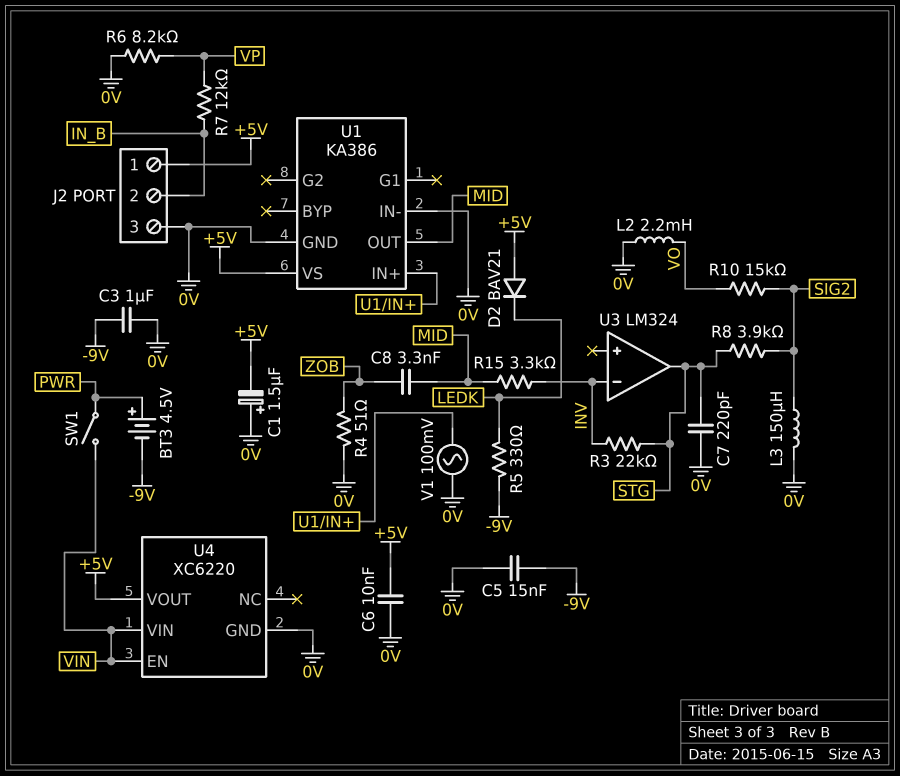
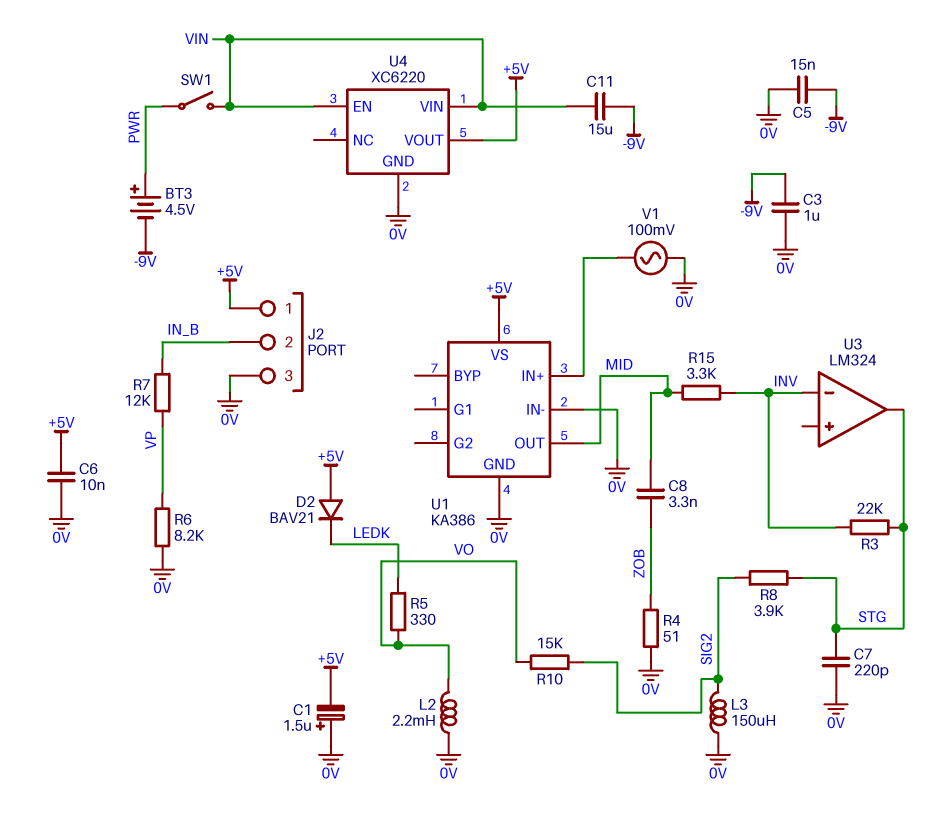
C11: none -> 15uF (-9V, VIN)
R5: 330 (-9V, LEDK) -> 330 (LEDK, VO)

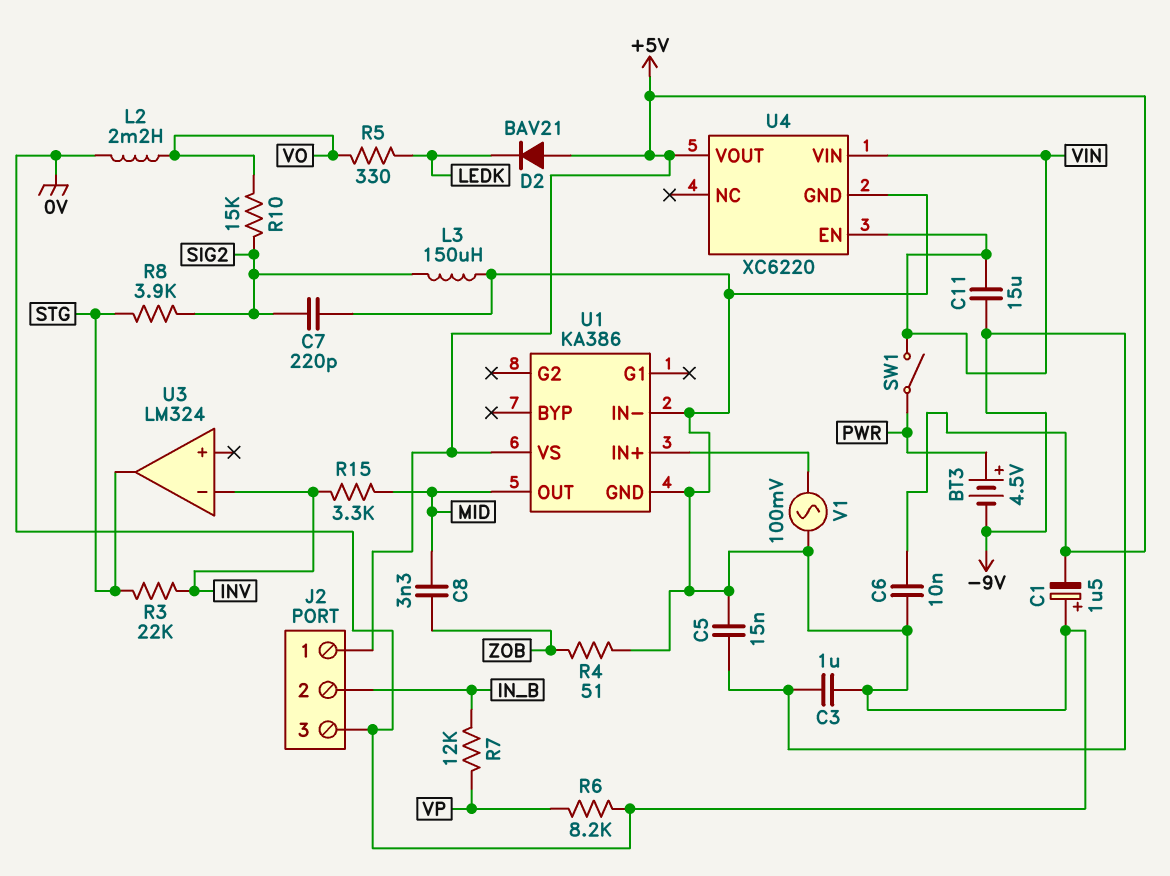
C7: 220pF (0V, STG) -> 220pF (0V, SIG2)

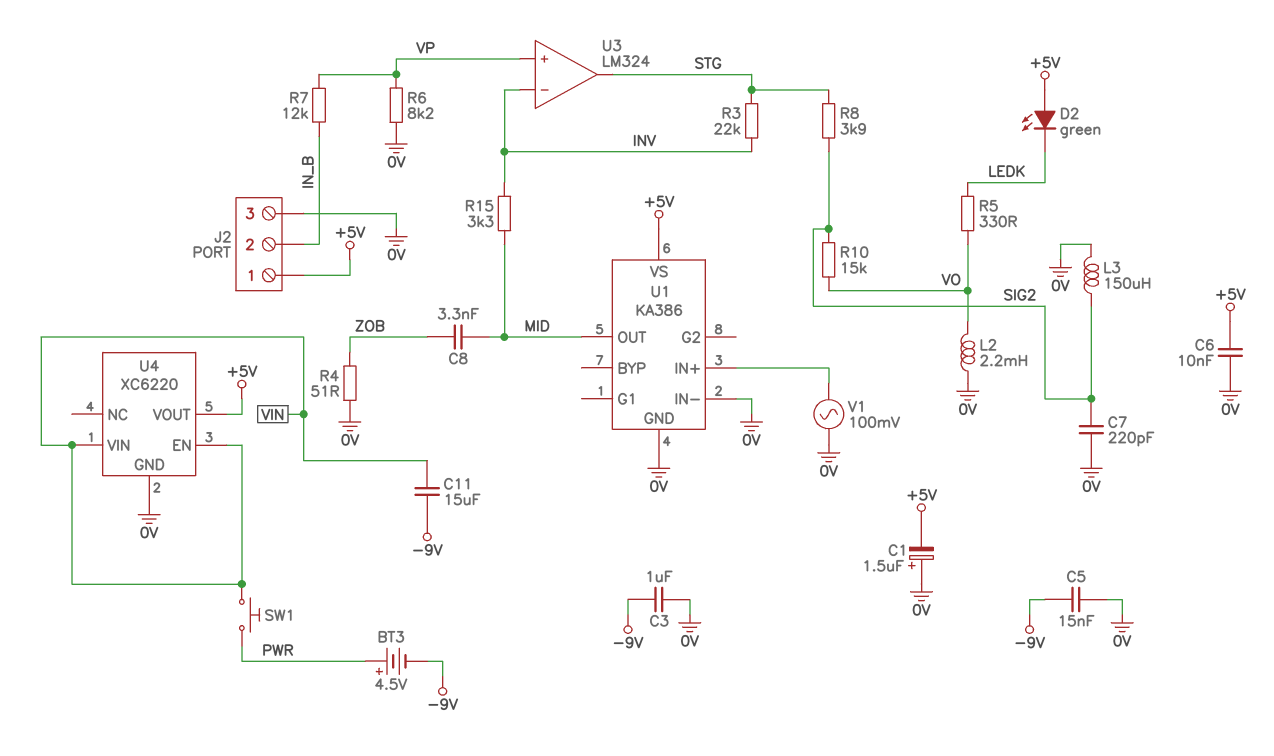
D2: diode BAV21 (A +5V, K LEDK) -> LED green (A +5V, K LEDK)
SW1: switch (PWR, VIN) -> button (PWR, VIN)
U3 pin in+: none -> VP

